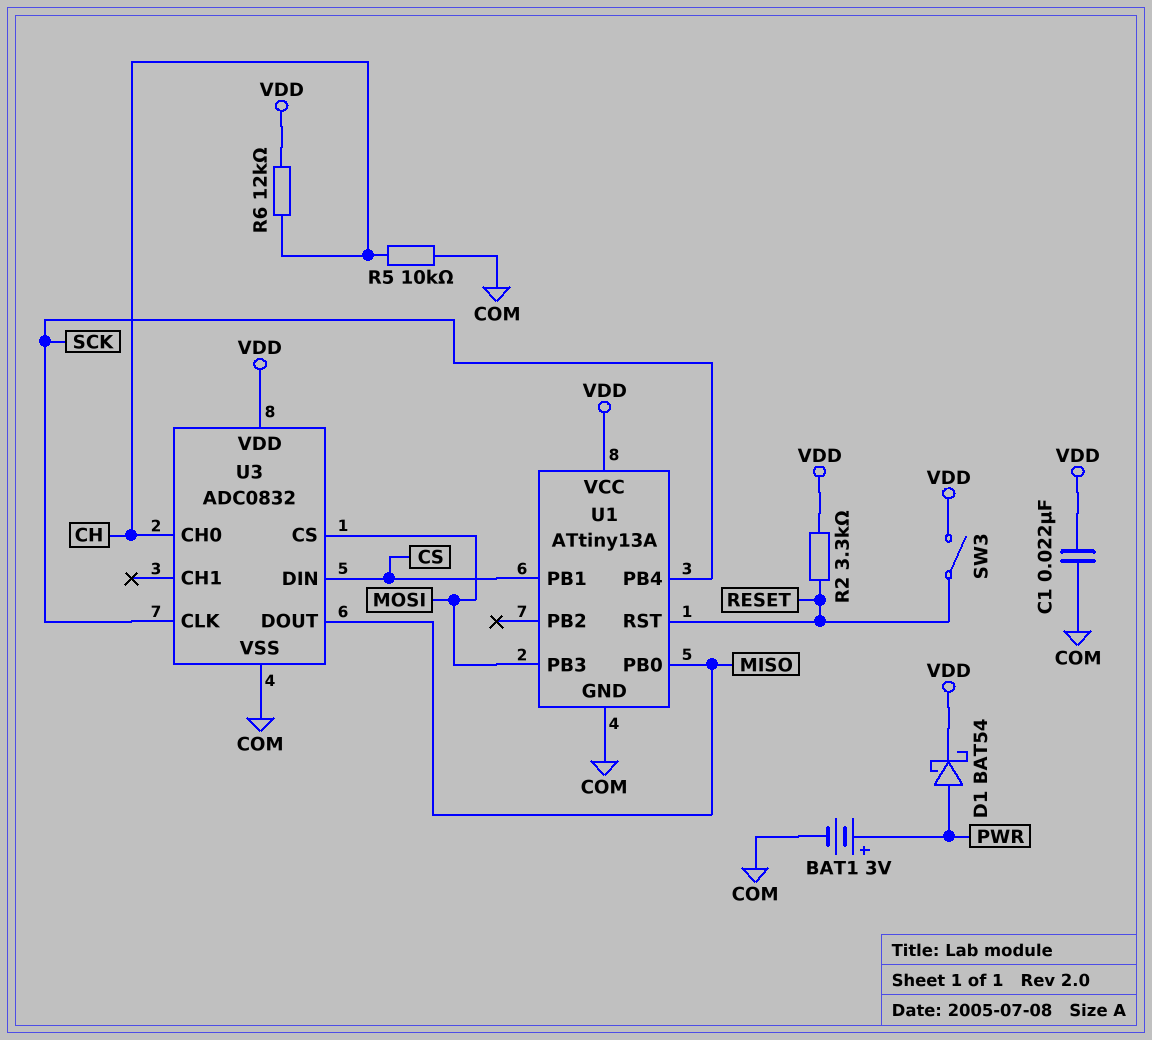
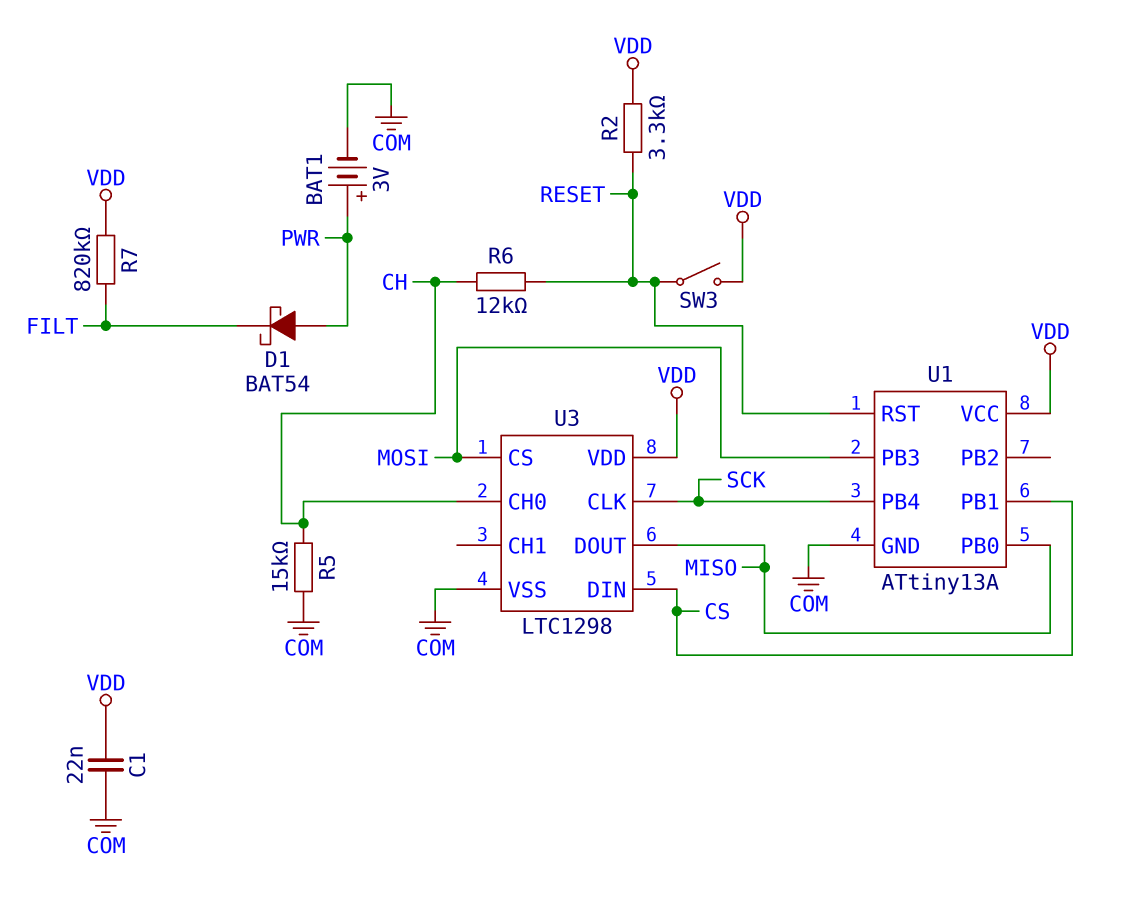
D1: schottky BAT54 (A PWR, K VDD) -> schottky BAT54 (A PWR, K FILT)
R5: 10k (CH, COM) -> 15k (CH, COM)
R6: 12k (CH, VDD) -> 12k (CH, RESET)
R7: none -> 820k (FILT, VDD)
U3: ADC0832 -> LTC1298

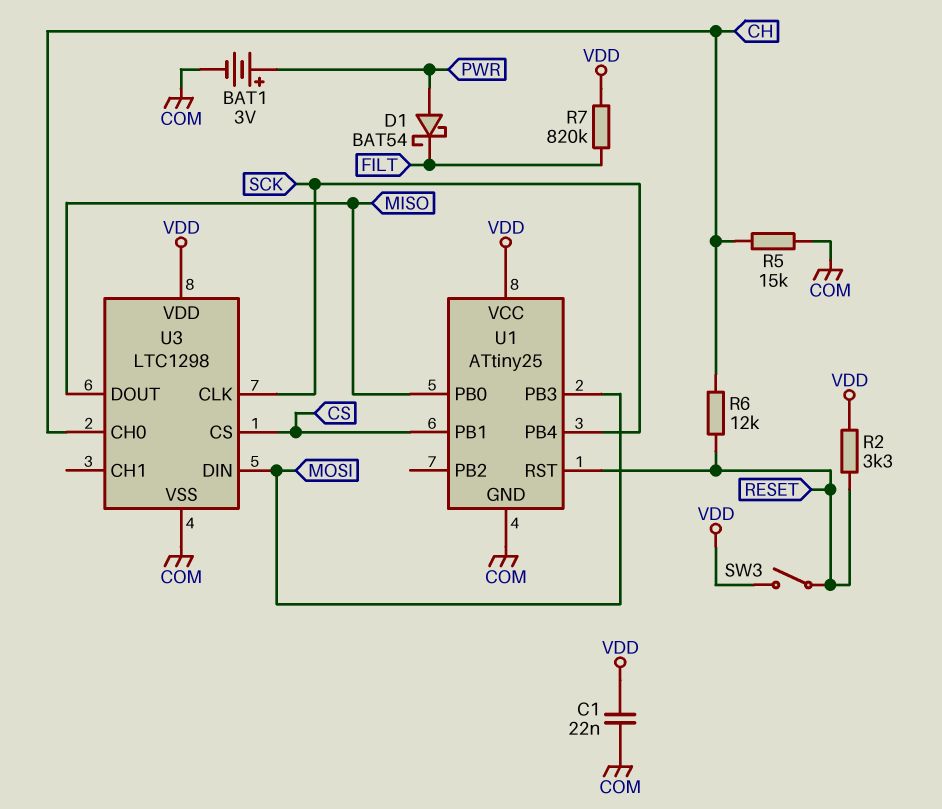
U1: ATtiny13A -> ATtiny25
U3 pin CS: MOSI -> CS
U3 pin DIN: CS -> MOSI

